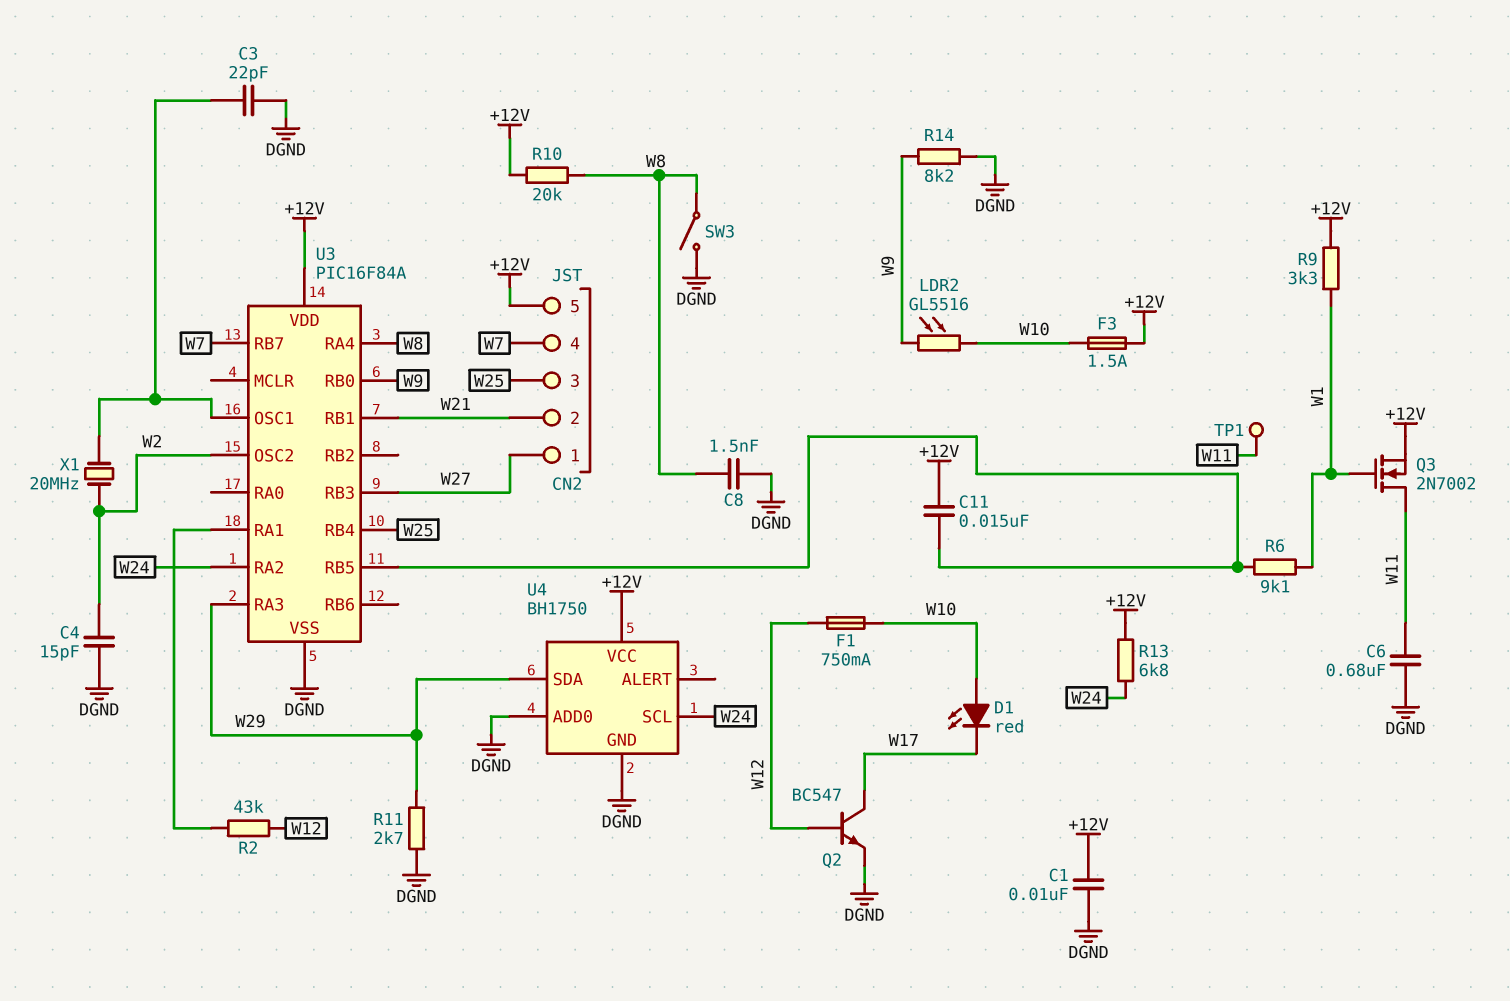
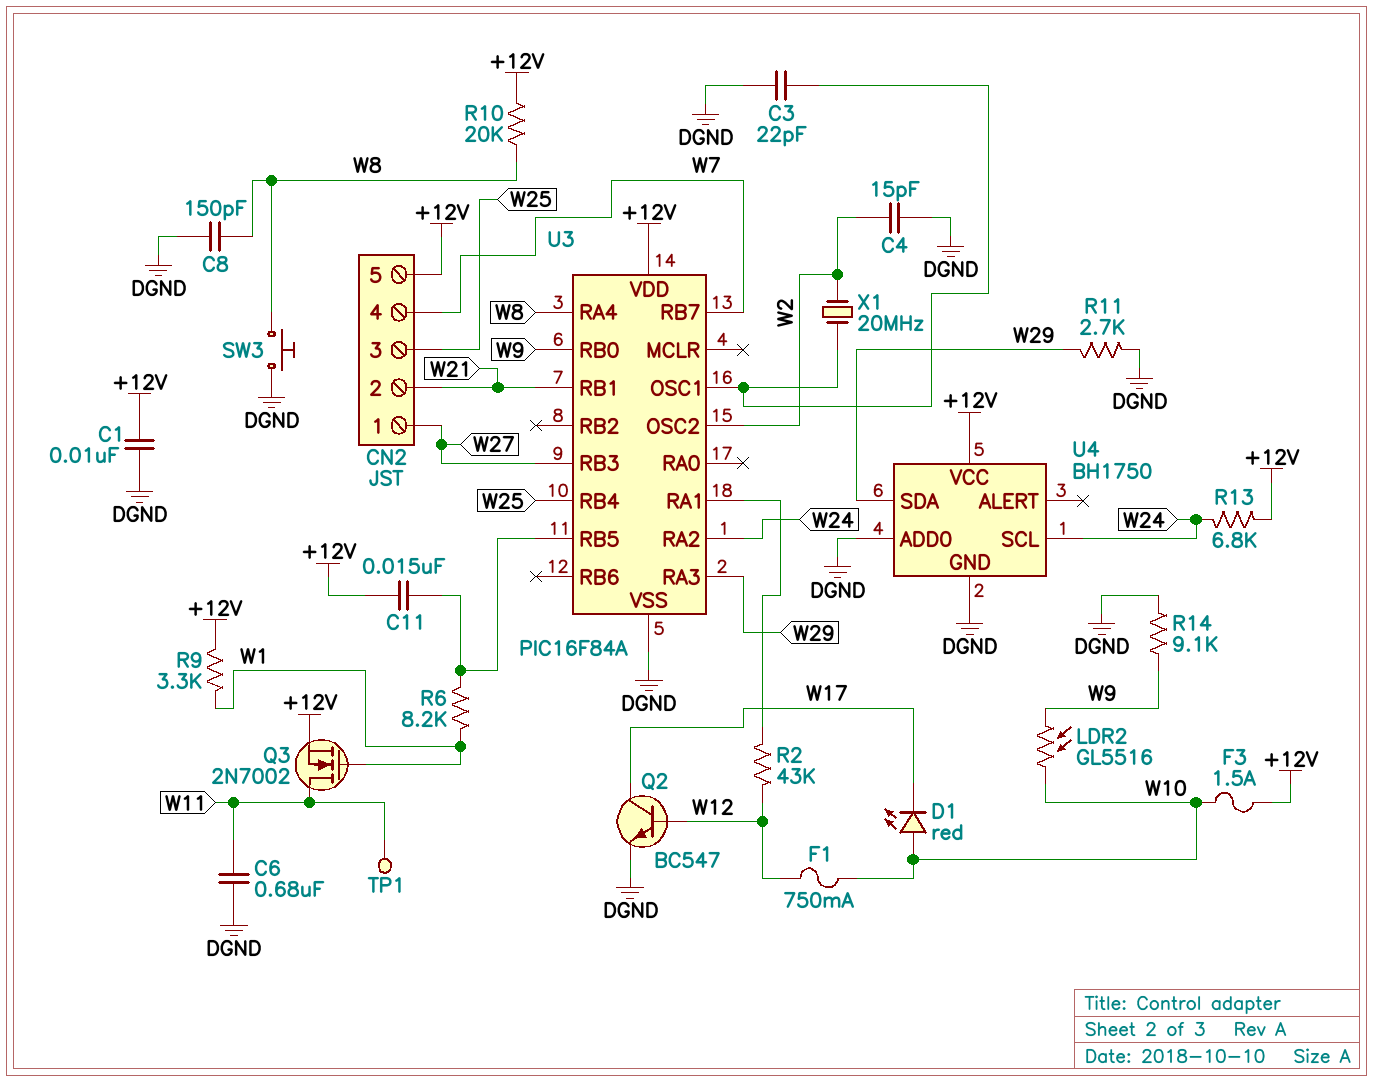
C8: 1.5nF (DGND, W8) -> 150pF (DGND, W8)
R6: 9.1k (U3/RB5, W1) -> 8.2k (U3/RB5, W1)
R14: 8.2k (DGND, W9) -> 9.1k (DGND, W9)
SW3: switch (DGND, W8) -> button (DGND, W8)

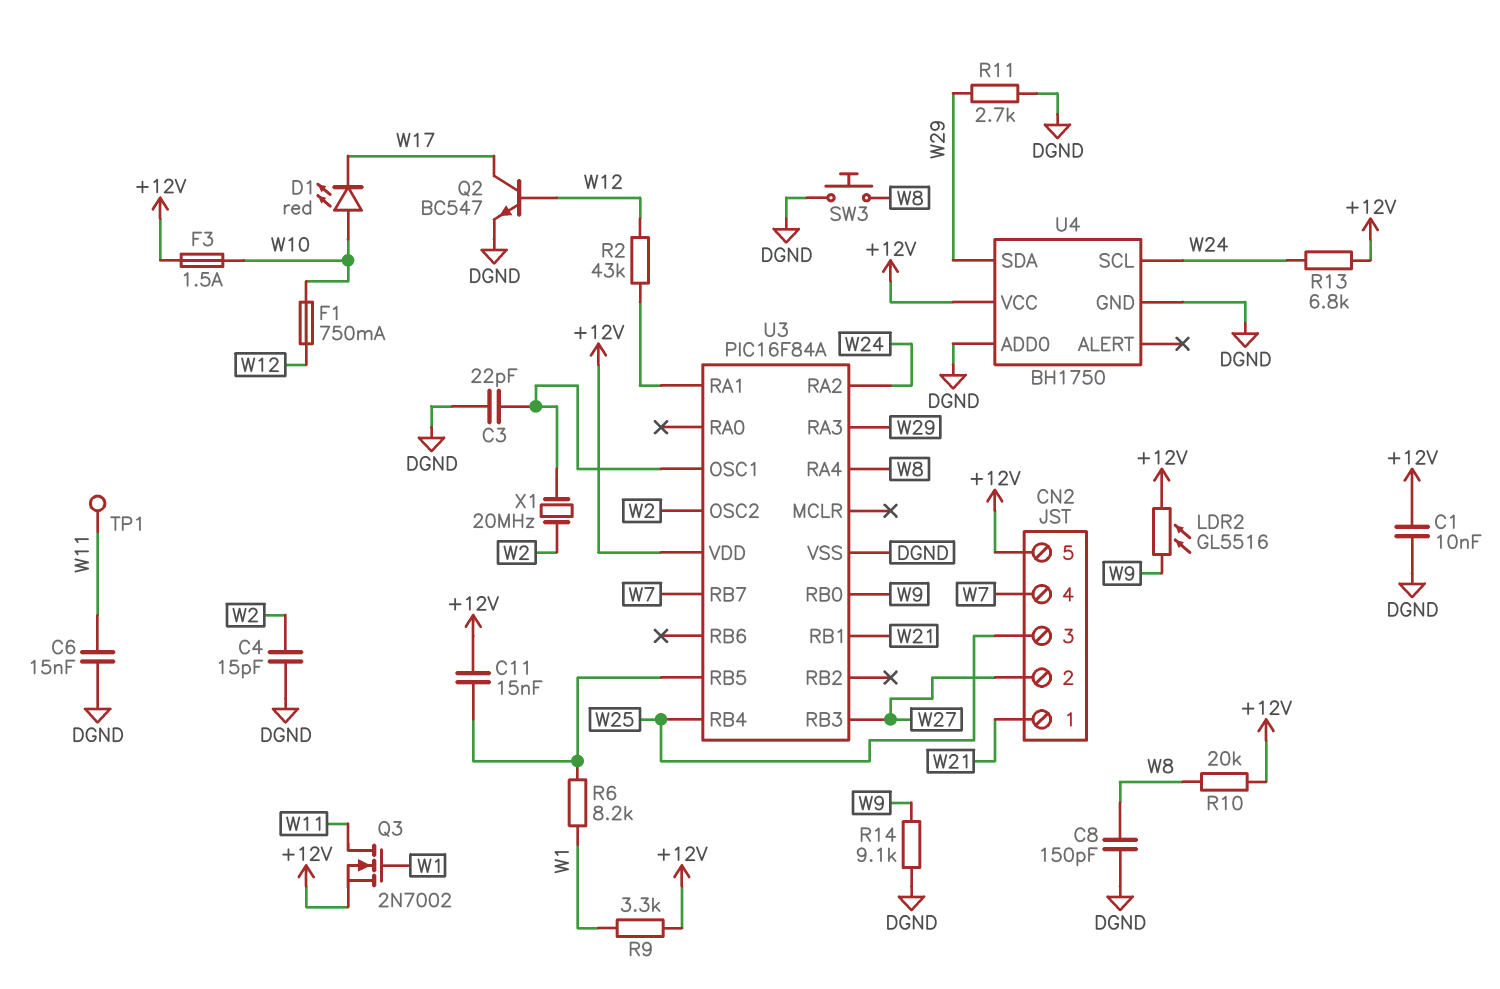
C6: 680nF (DGND, W11) -> 15nF (DGND, W11)
CN2 pin 1: W27 -> W21
CN2 pin 2: W21 -> W27
LDR2: GL5516 (W9, W10) -> GL5516 (+12V, W9)

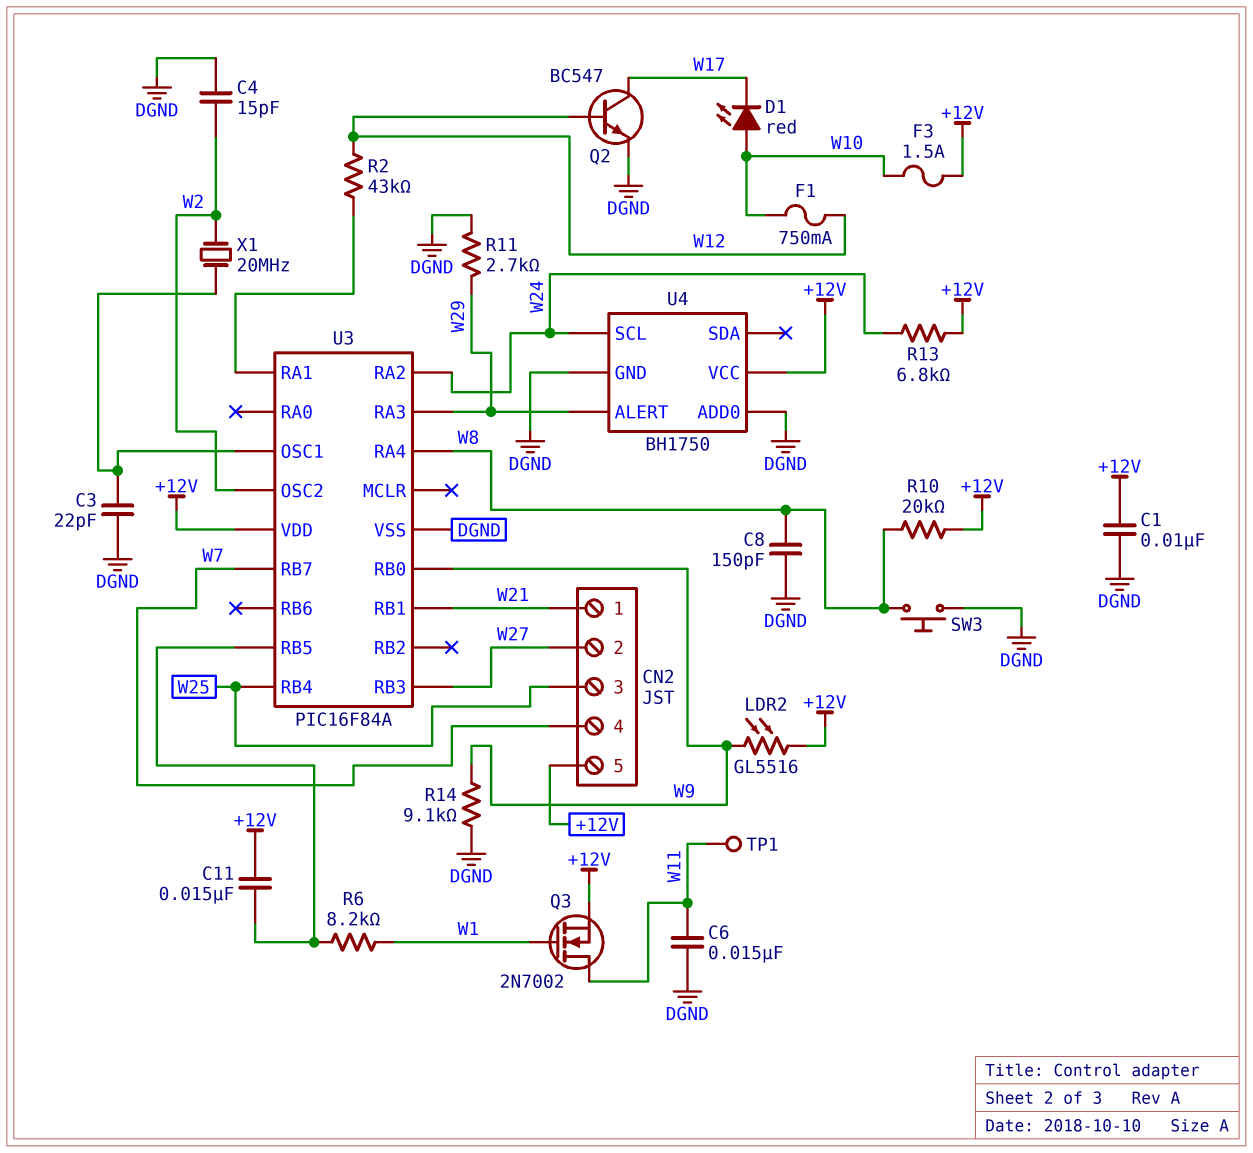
R9: 3.3k (+12V, W1) -> none
U4 pin ALERT: none -> W29
U4 pin SDA: W29 -> none

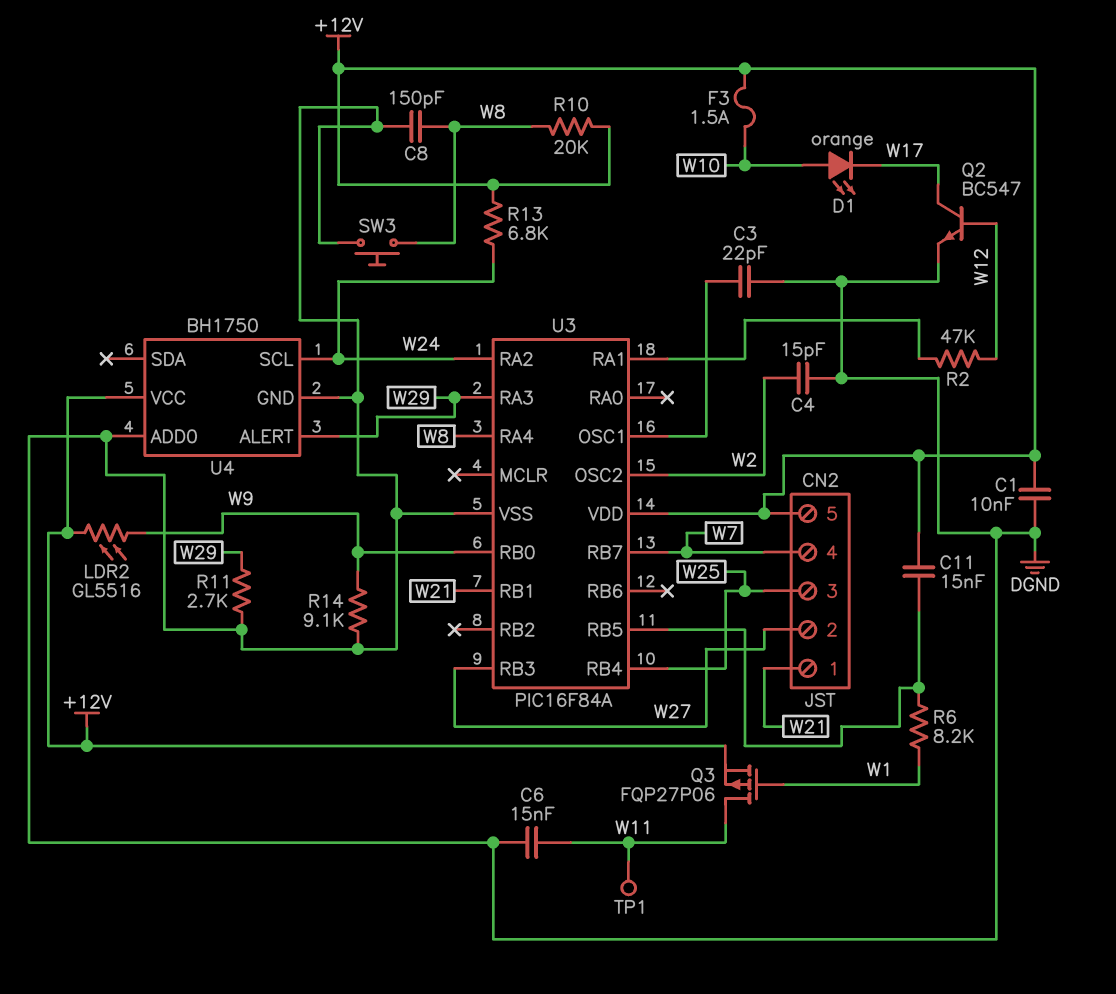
D1: LED red (A W10, K W17) -> LED orange (A W10, K W17)
F1: 750mA (W10, W12) -> none
Q3: NMOS 2N7002 (G W1, D W11, S +12V) -> PMOS FQP27P06 (G W1, D W11, S +12V)
R2: 43k (U3/RA1, W12) -> 47k (U3/RA1, W12)
X1: 20MHz (U3/OSC1, W2) -> none

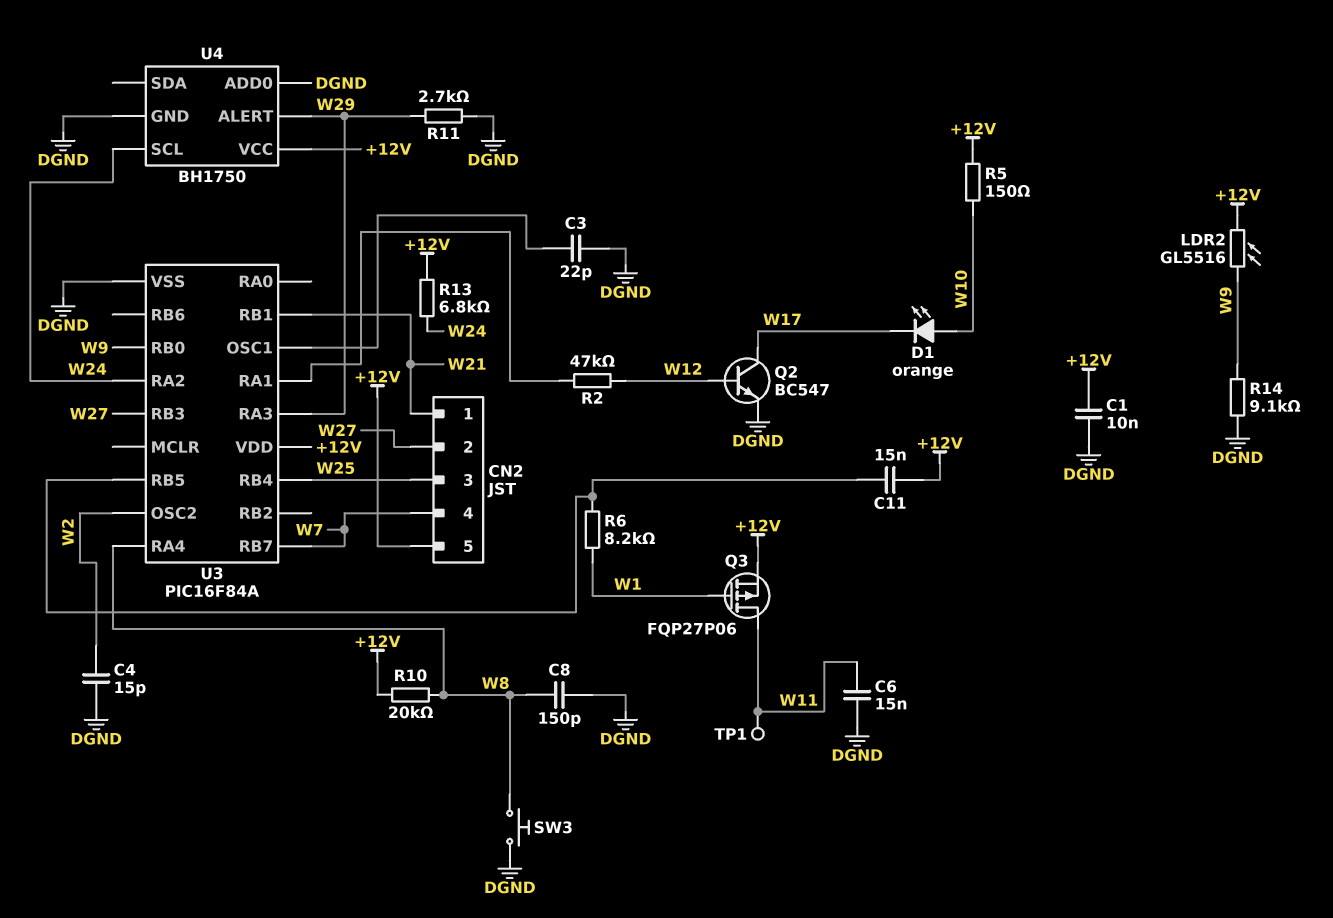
F3: 1.5A (+12V, W10) -> none
R5: none -> 150 (+12V, W10)

